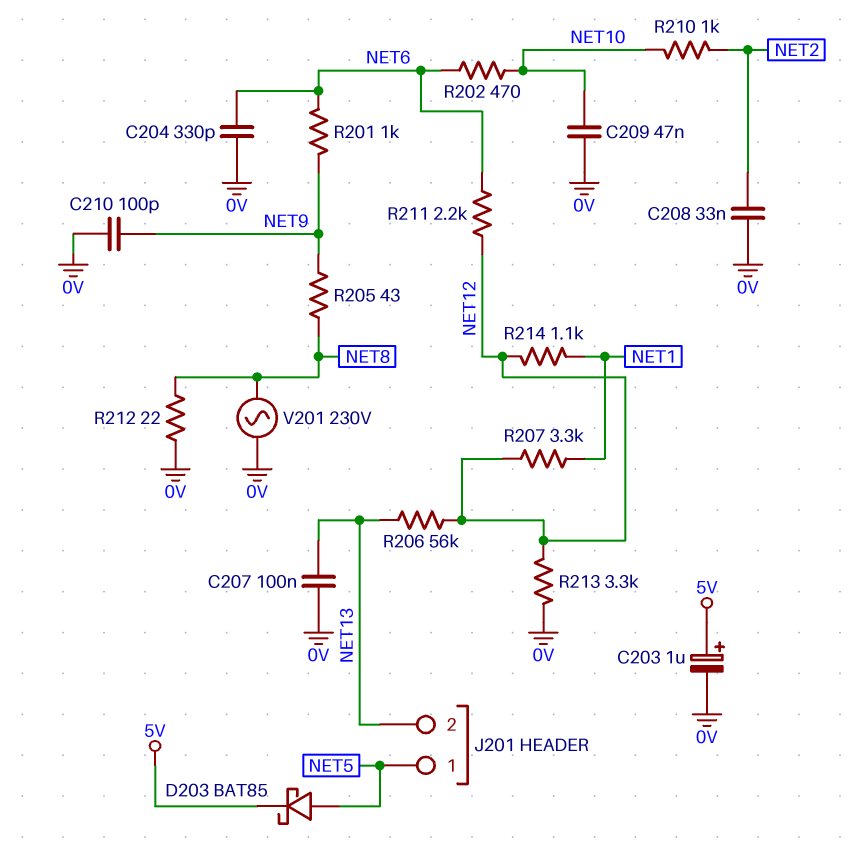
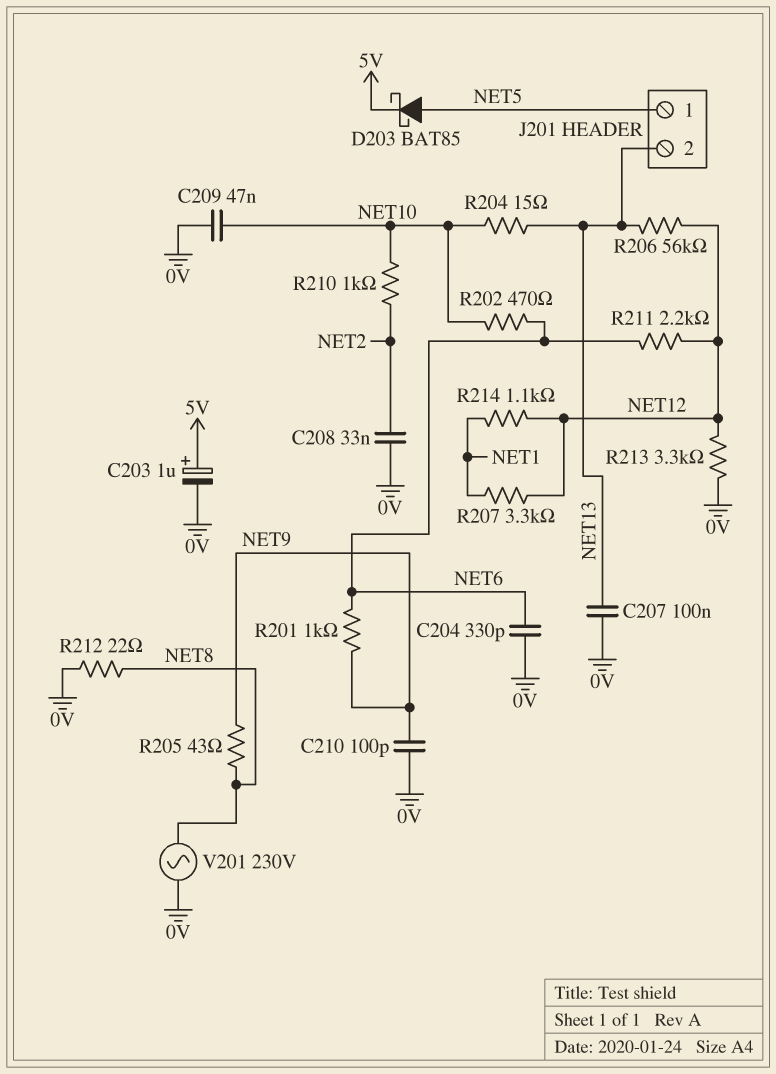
R204: none -> 15 (NET10, NET13)

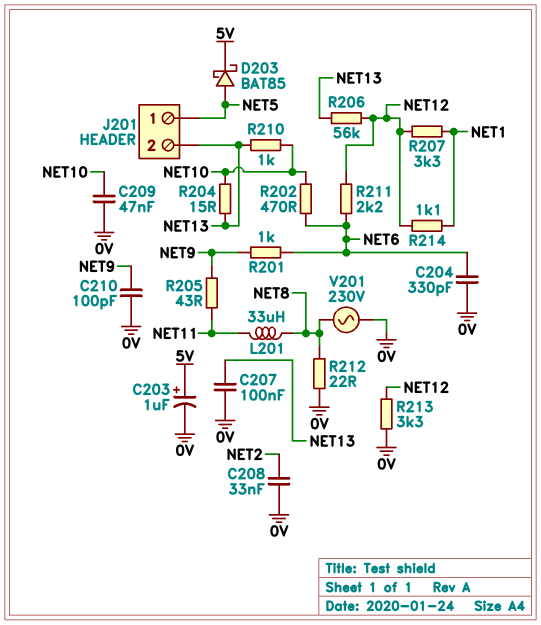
L201: none -> 33uH (NET8, NET11)
R205: 43 (NET8, NET9) -> 43 (NET9, NET11)
R210: 1k (NET2, NET10) -> 1k (NET10, NET13)

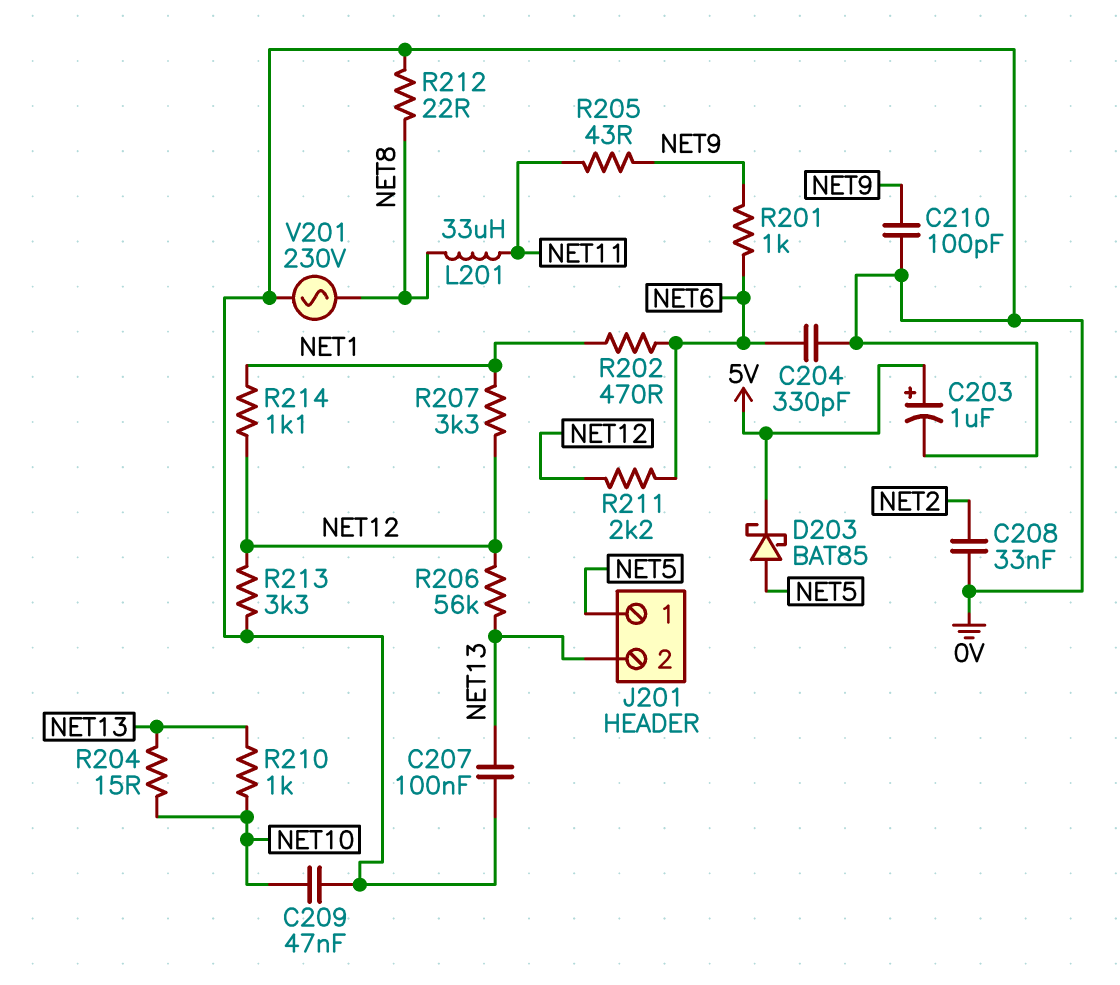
R202: 470 (NET6, NET10) -> 470 (NET1, NET6)

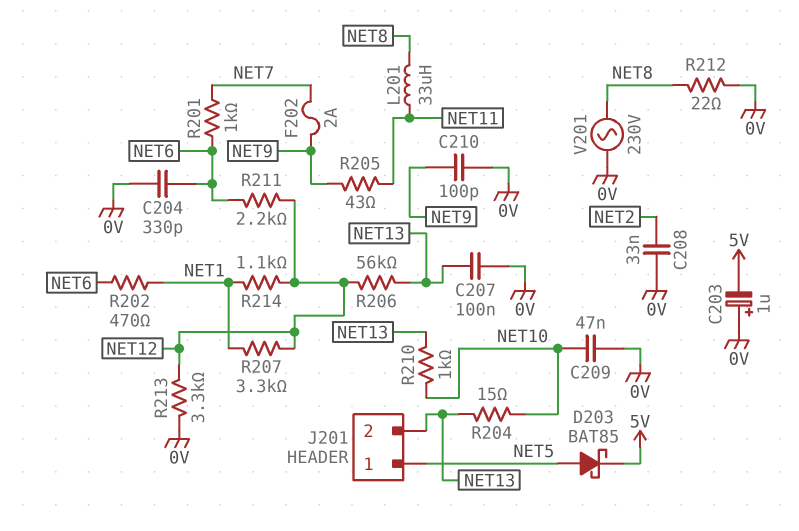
C203: 1uF (plus 5V, minus 0V) -> 1uF (plus 0V, minus 5V)
F202: none -> 2A (NET7, NET9)
R201: 1k (NET6, NET9) -> 1k (NET6, NET7)

